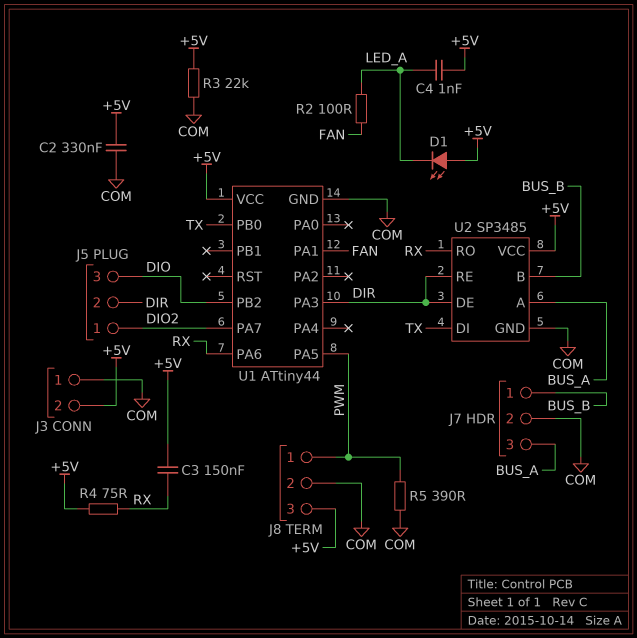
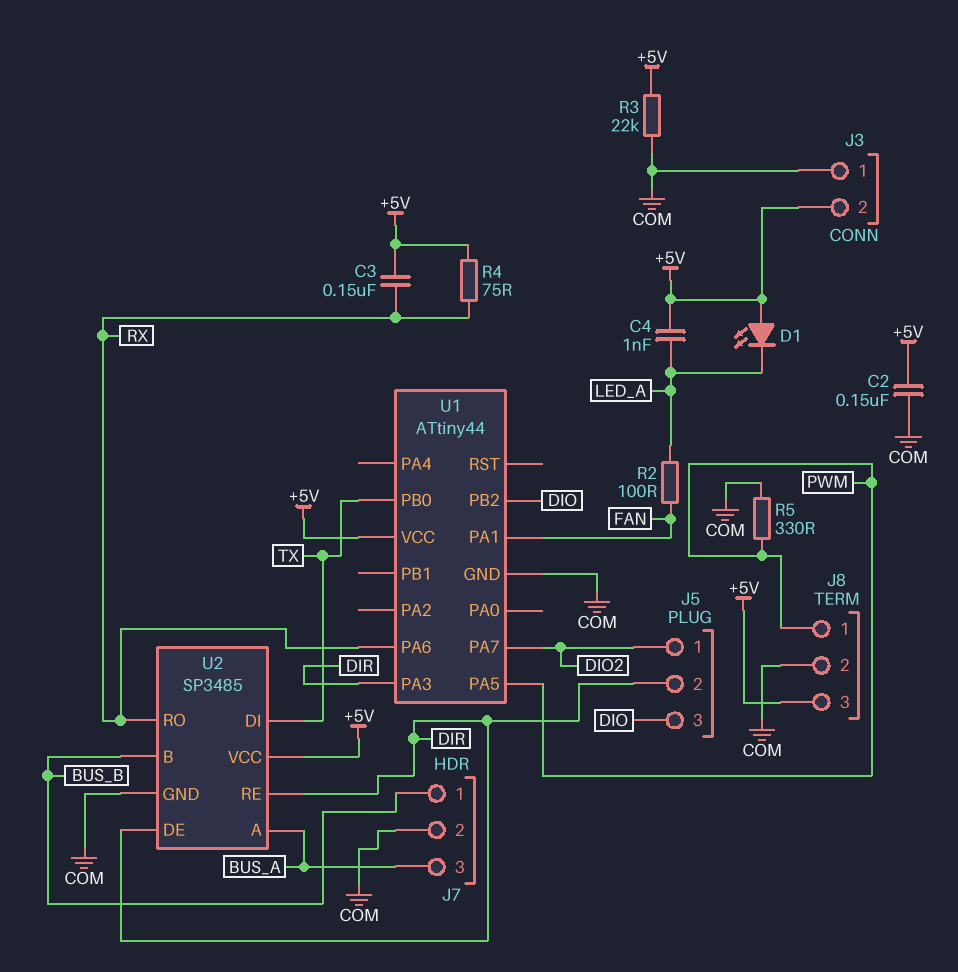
C2: 330nF (+5V, COM) -> 150nF (+5V, COM)
R5: 390 (COM, PWM) -> 330 (COM, PWM)

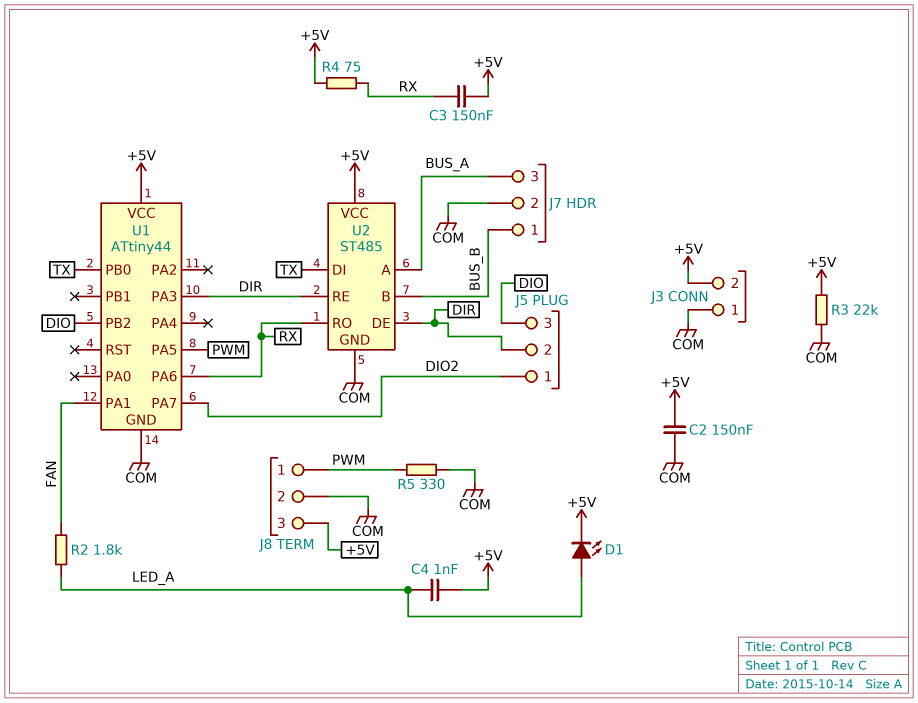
D1: LED (A +5V, K LED_A) -> LED (A LED_A, K +5V)
R2: 100 (FAN, LED_A) -> 1.8k (FAN, LED_A)
U2: SP3485 -> ST485

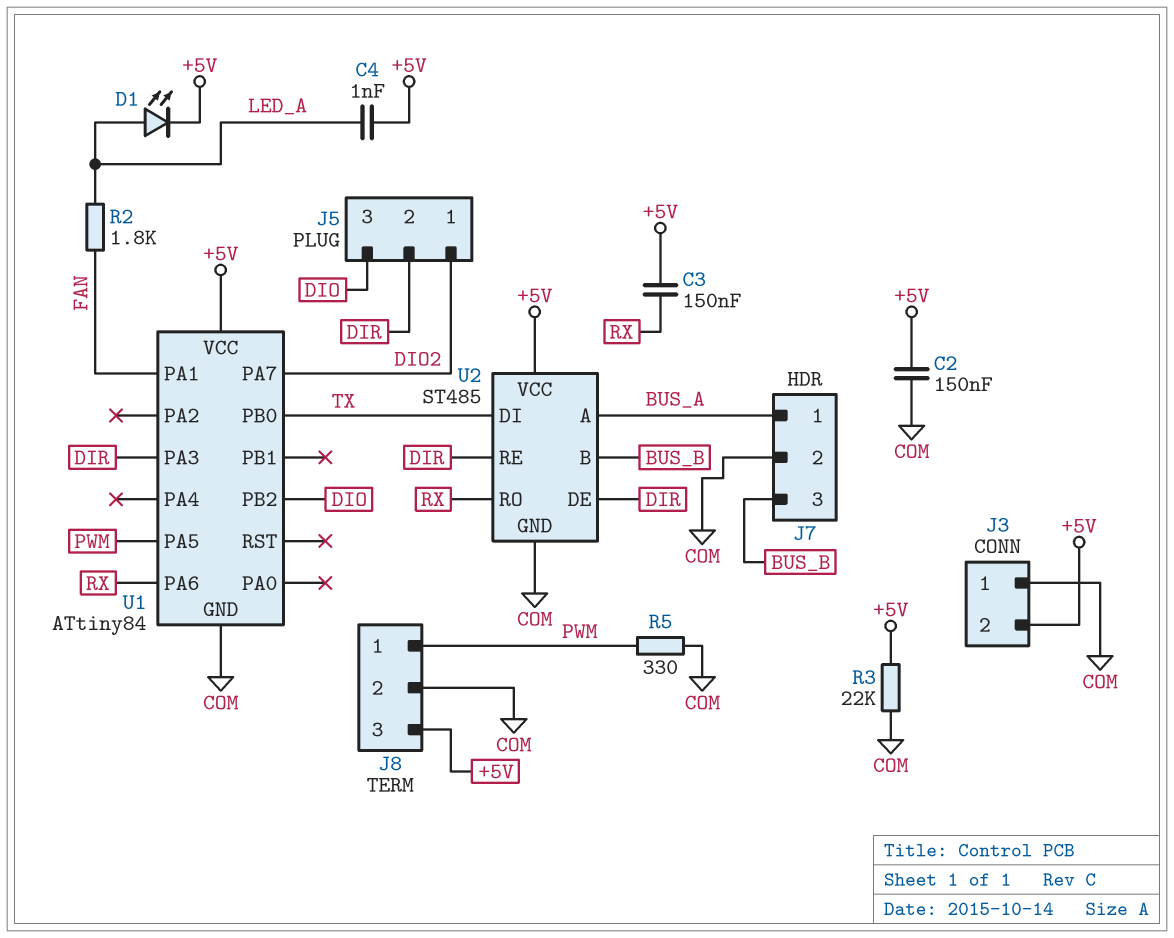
J7 pin 1: BUS_B -> BUS_A
J7 pin 3: BUS_A -> BUS_B
R4: 75 (+5V, RX) -> none
U1: ATtiny44 -> ATtiny84

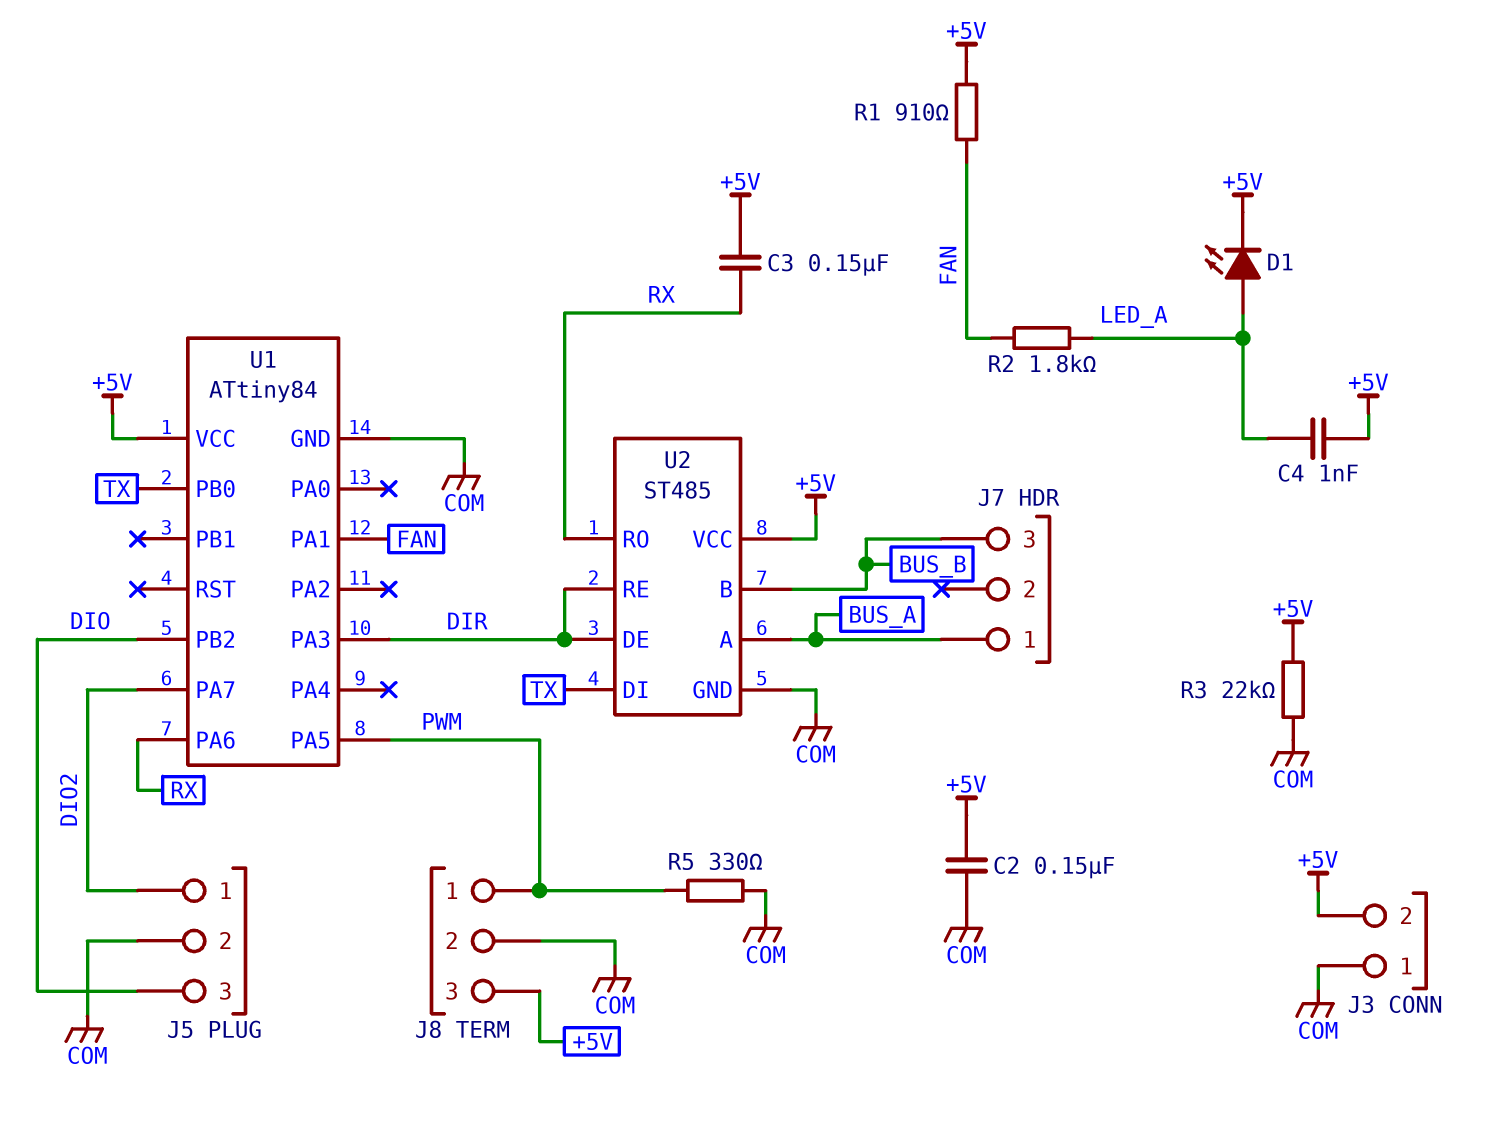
J5 pin 2: DIR -> COM
J7 pin 2: COM -> none
R1: none -> 910 (+5V, FAN)

